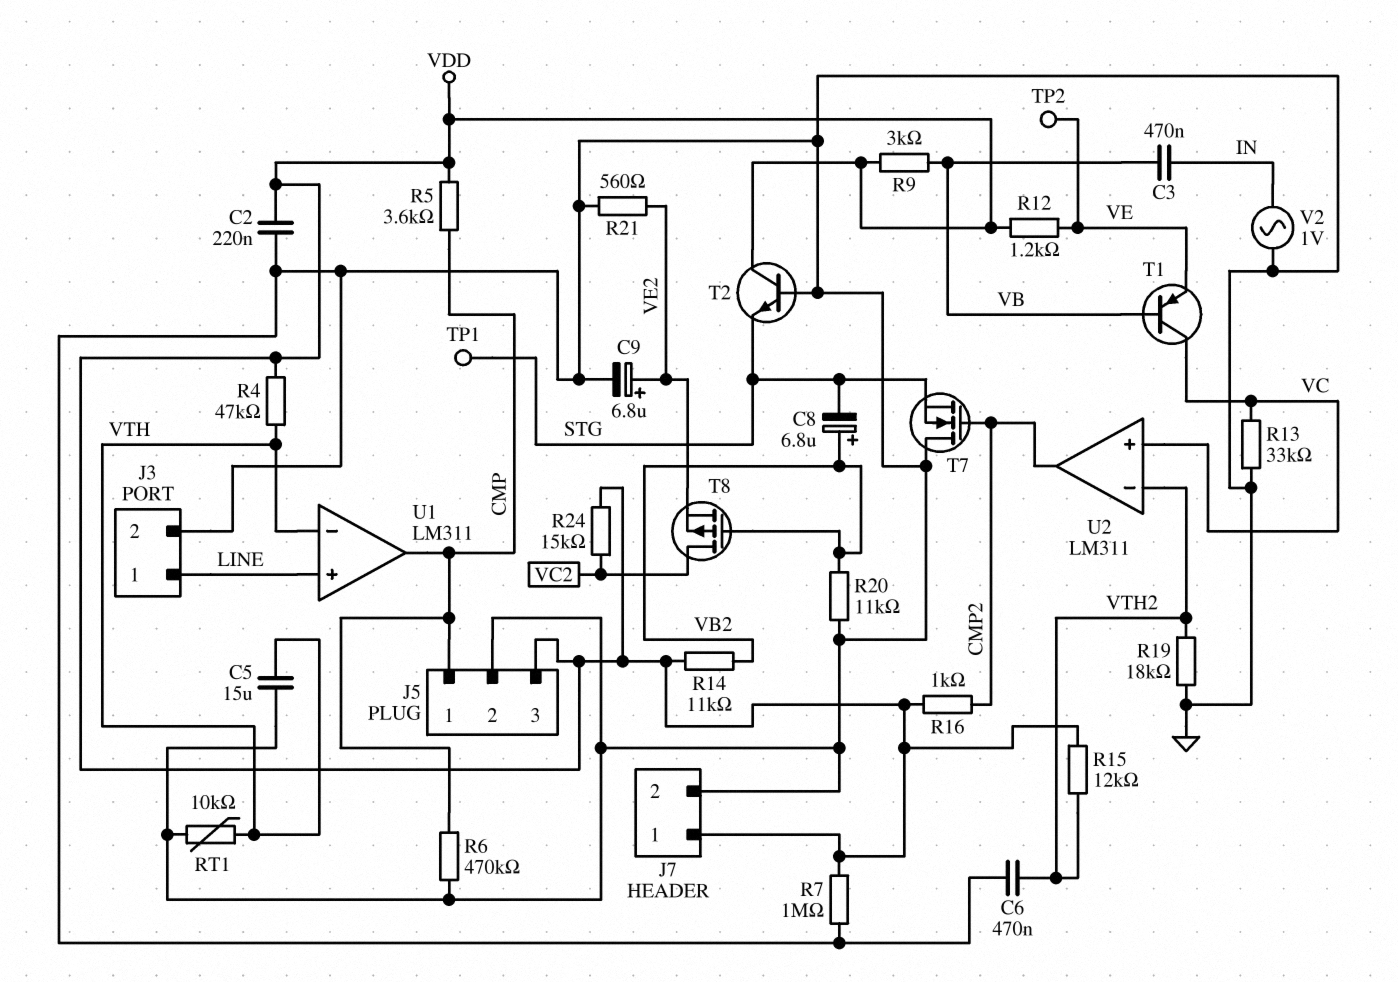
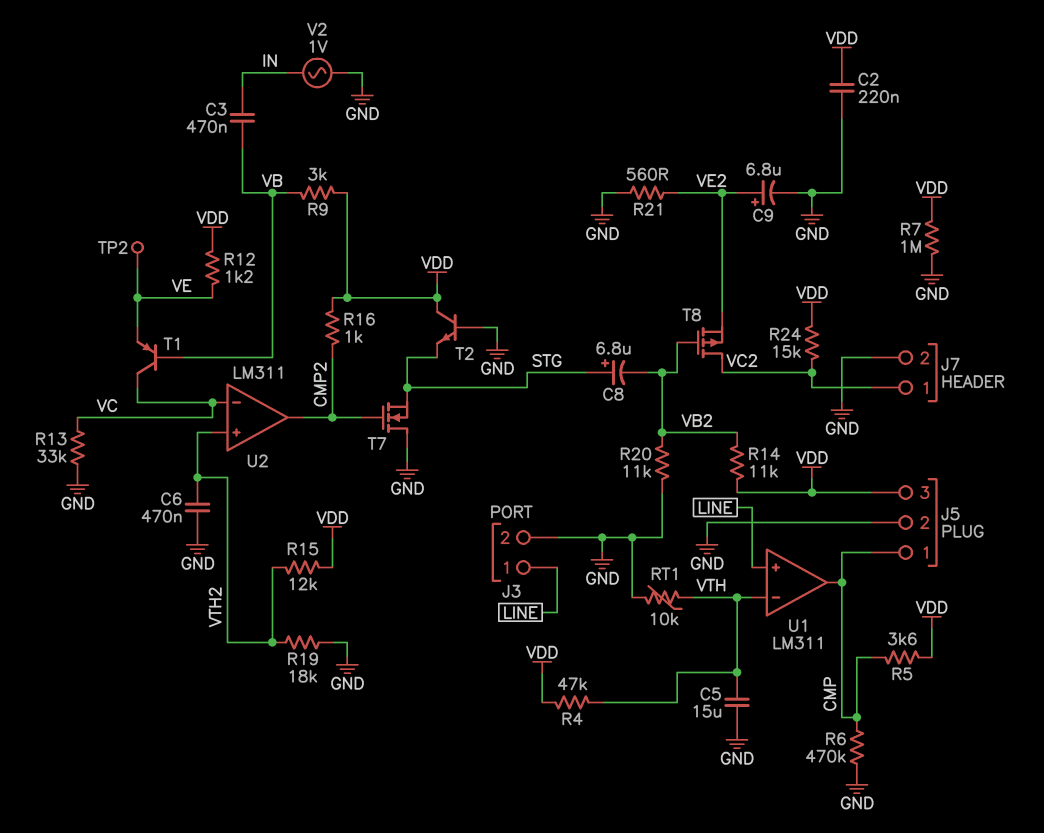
C8: 6.8uF (plus VB2, minus STG) -> 6.8uF (plus STG, minus VB2)
J7 pin 1: VDD -> VC2
TP1: test point (STG) -> none
U2 pin in+: VC -> VTH2
U2 pin in-: VTH2 -> VC

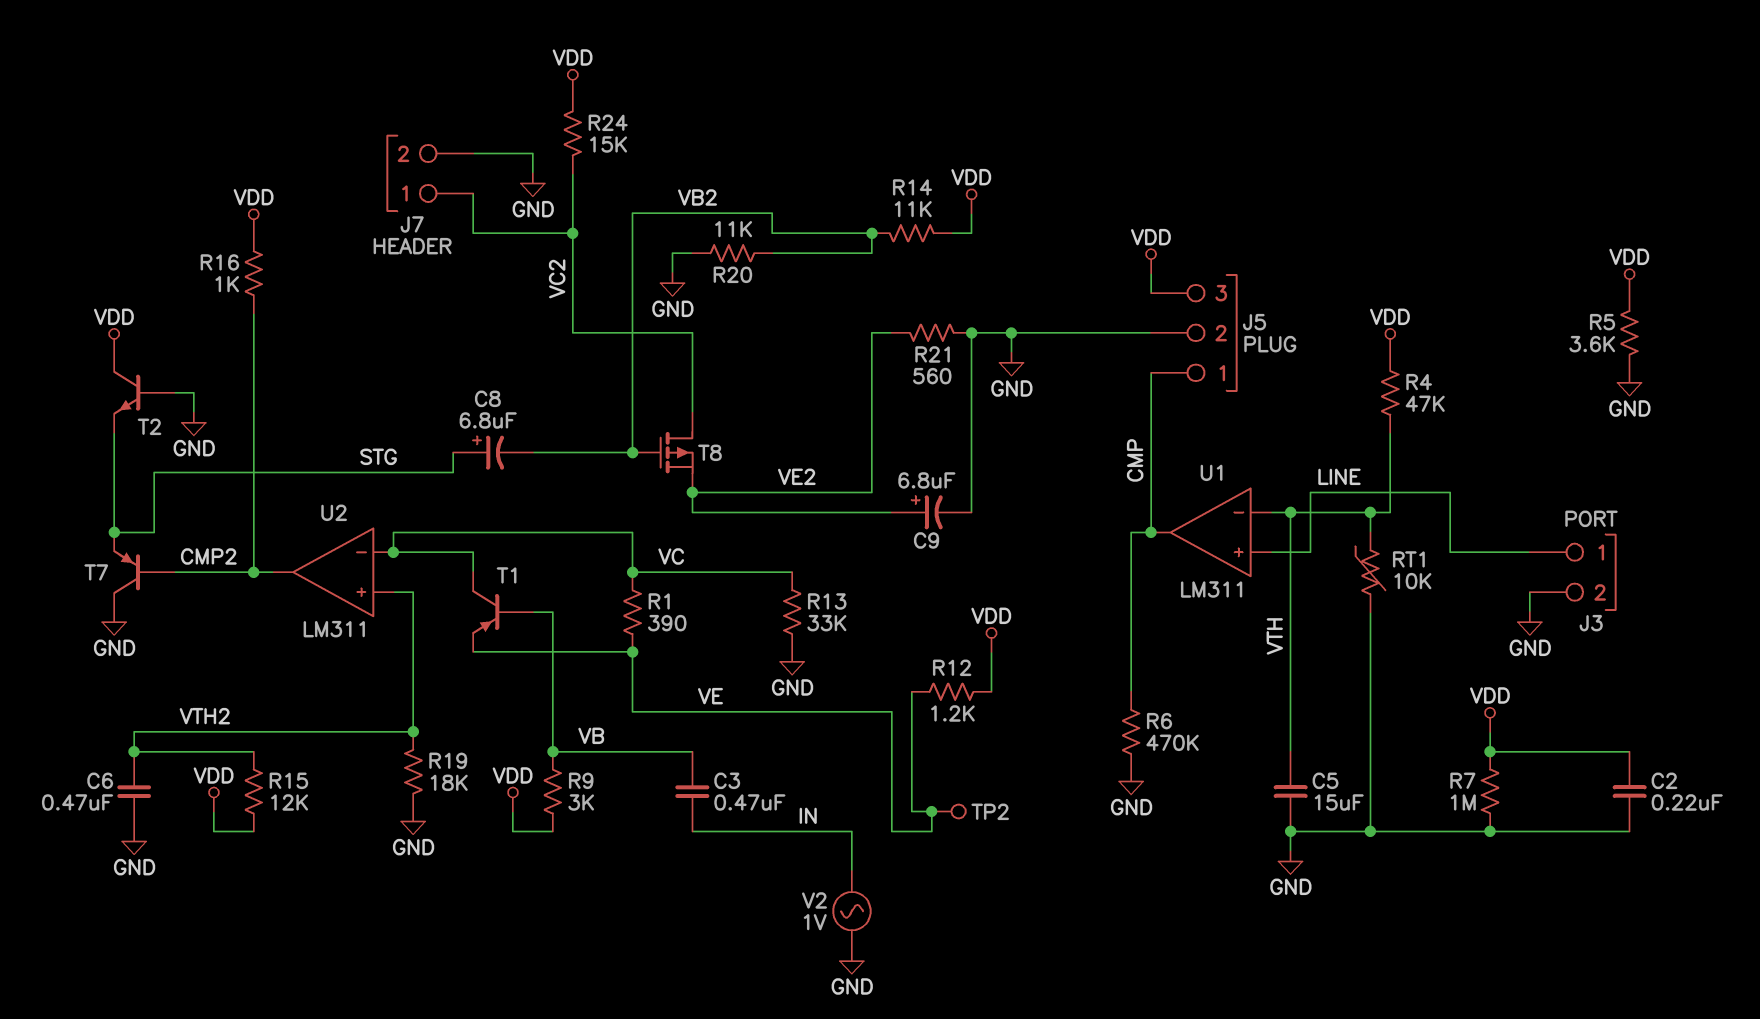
R1: none -> 390 (VC, VE)
R5: 3.6k (CMP, VDD) -> 3.6k (GND, VDD)
T7: NMOS (G CMP2, D GND, S STG) -> PNP (B CMP2, C GND, E STG)

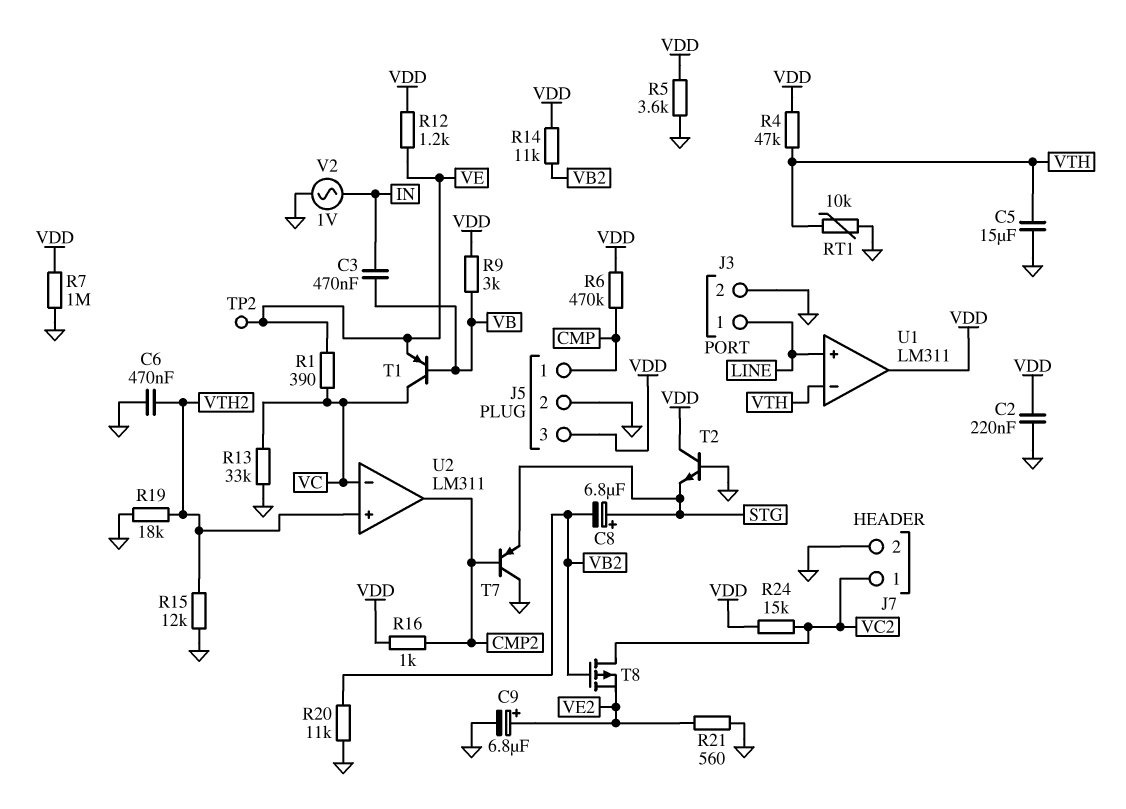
R6: 470k (CMP, GND) -> 470k (CMP, VDD)
R15: 12k (VDD, VTH2) -> 12k (GND, VTH2)
U1 pin out: CMP -> VDD

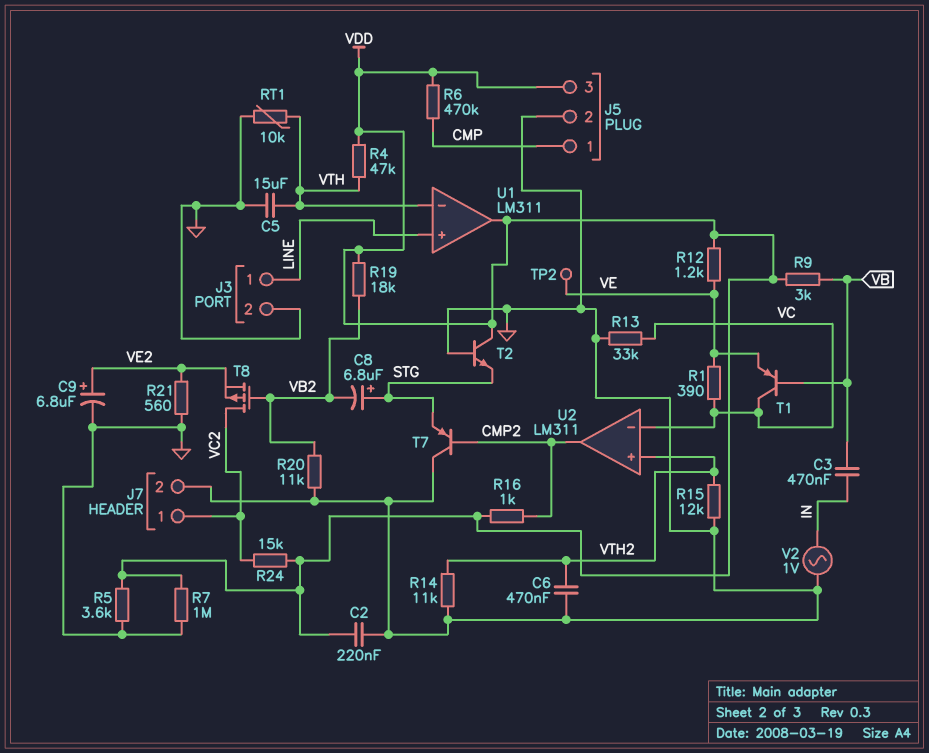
R14: 11k (VB2, VDD) -> 11k (GND, VTH2)
R19: 18k (GND, VTH2) -> 18k (VB2, VDD)

